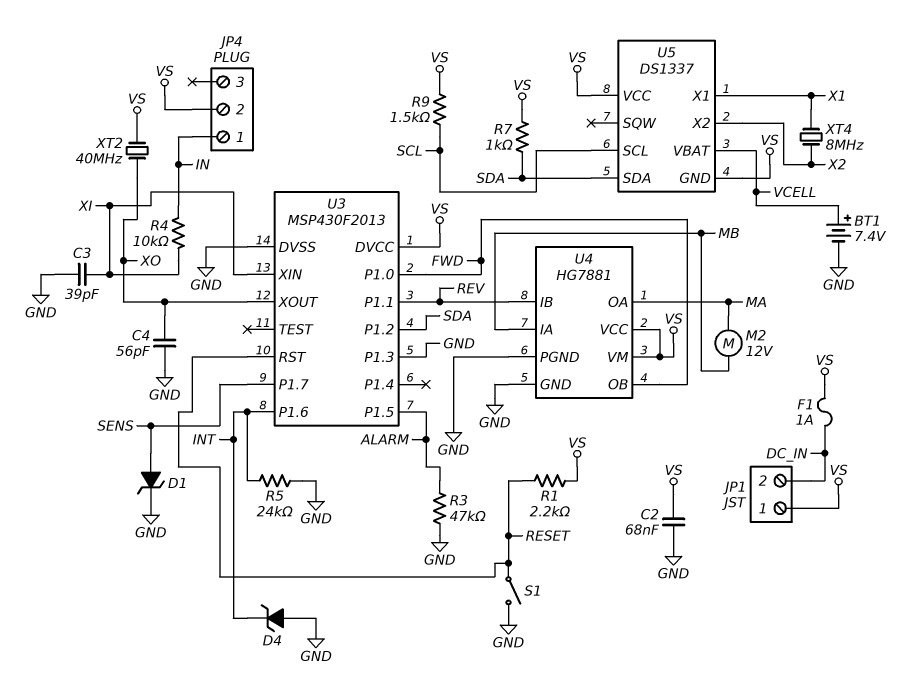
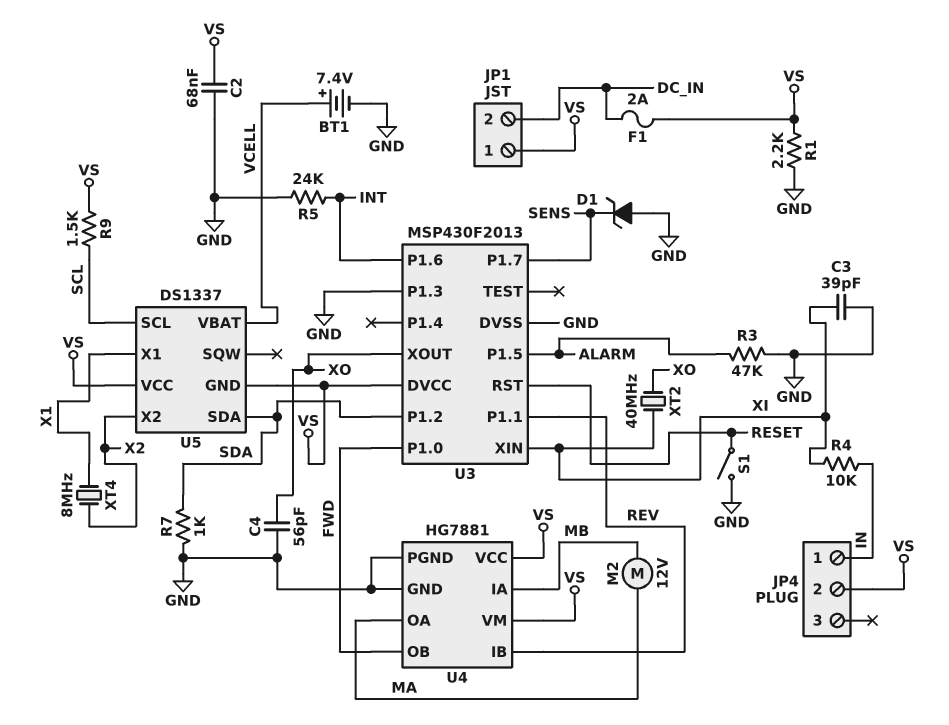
D1: zener (A SENS, K GND) -> zener (A GND, K SENS)
D4: zener (A GND, K INT) -> none
F1: 1A (DC_IN, VS) -> 2A (DC_IN, VS)
R1: 2.2k (RESET, VS) -> 2.2k (GND, VS)
R7: 1k (SDA, VS) -> 1k (GND, SDA)
XT2: 40MHz (VS, XO) -> 40MHz (XI, XO)

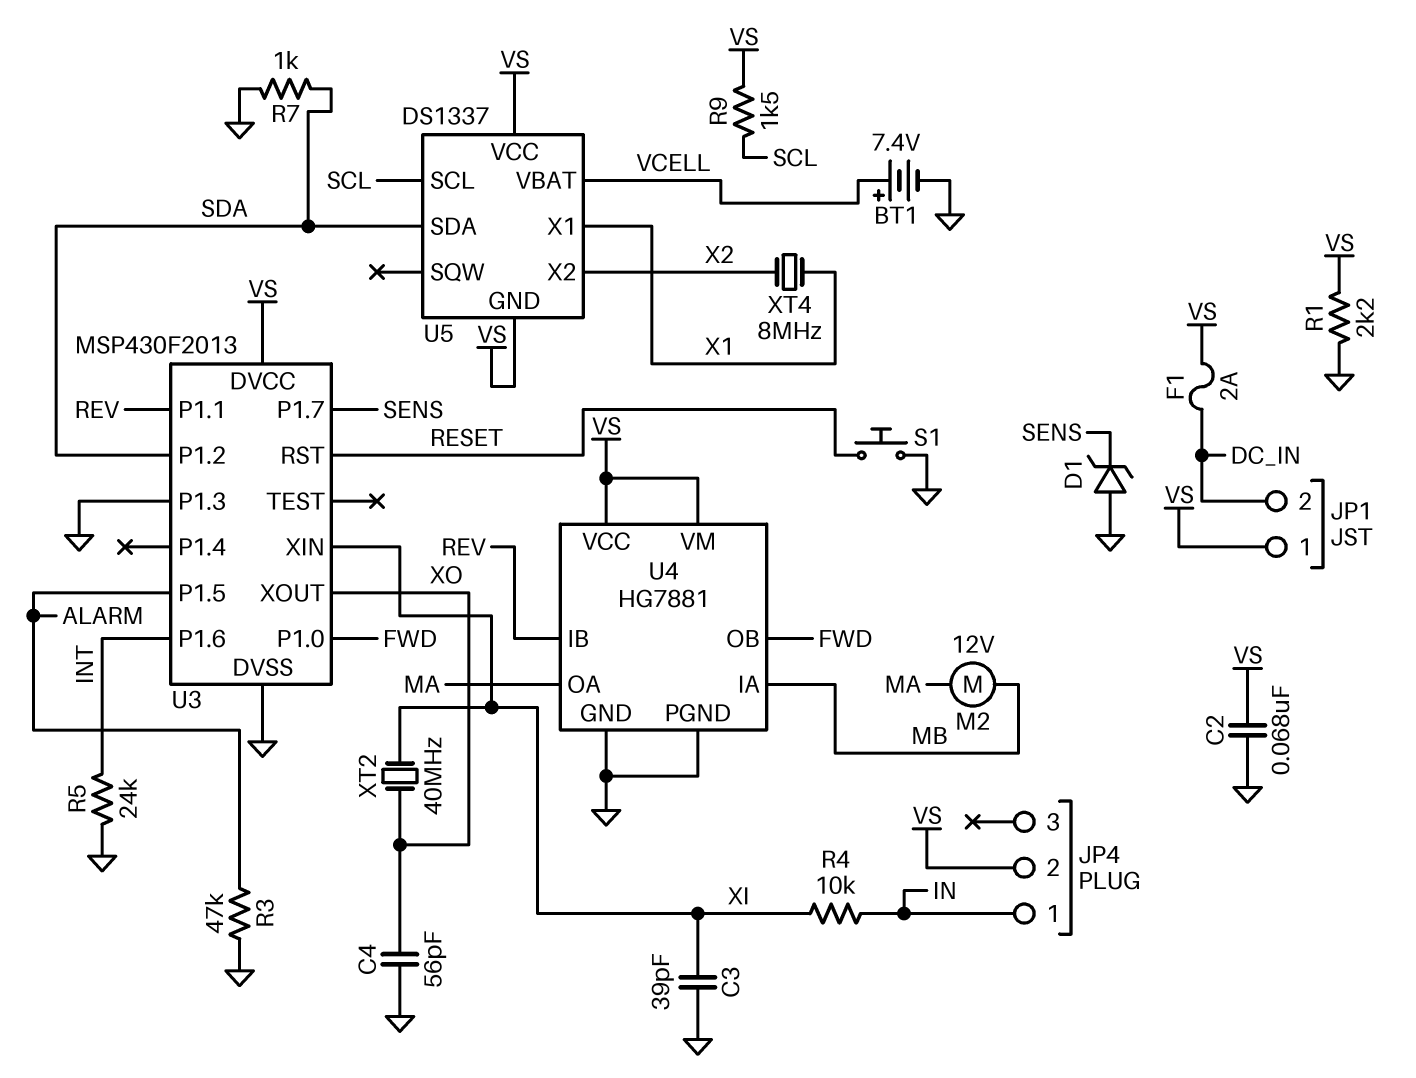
S1: switch (GND, RESET) -> button (GND, RESET)

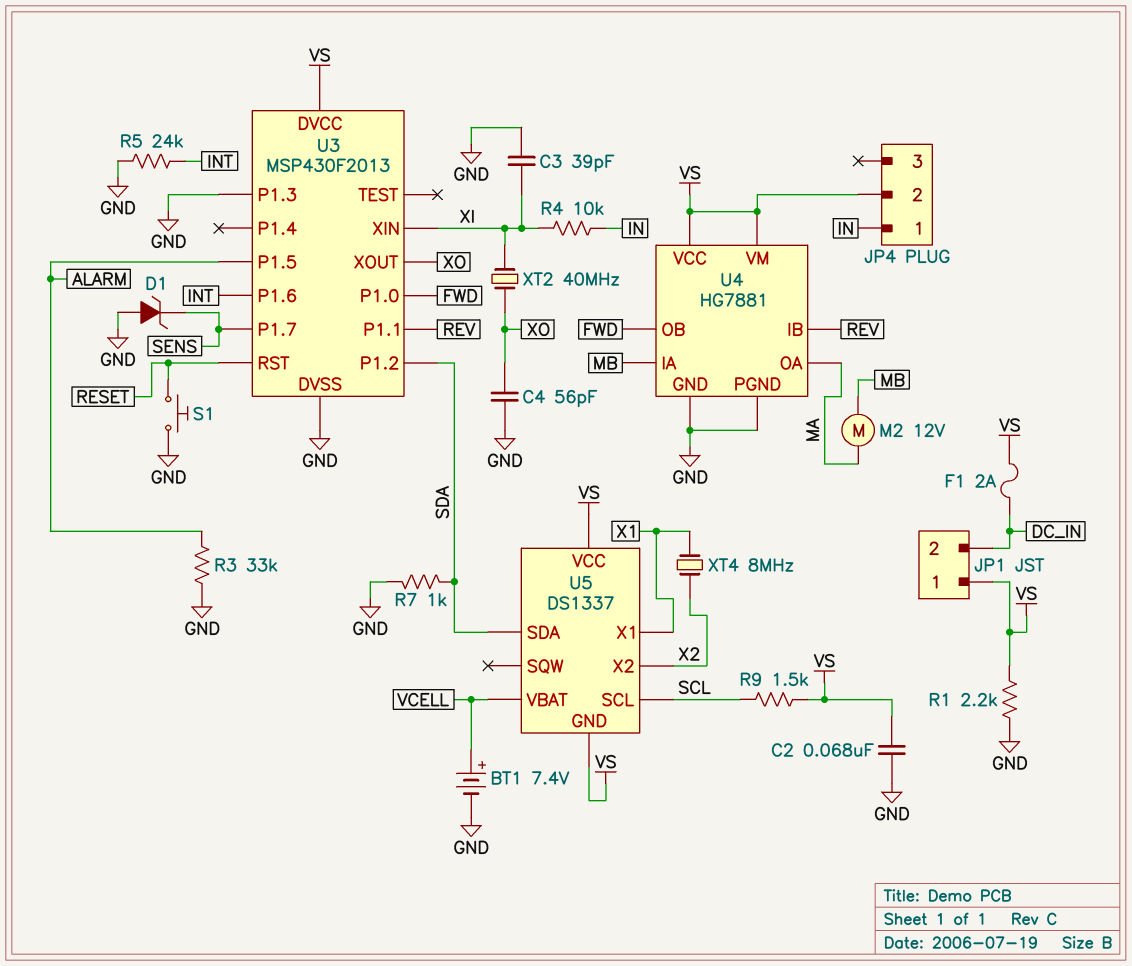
R3: 47k (ALARM, GND) -> 33k (ALARM, GND)

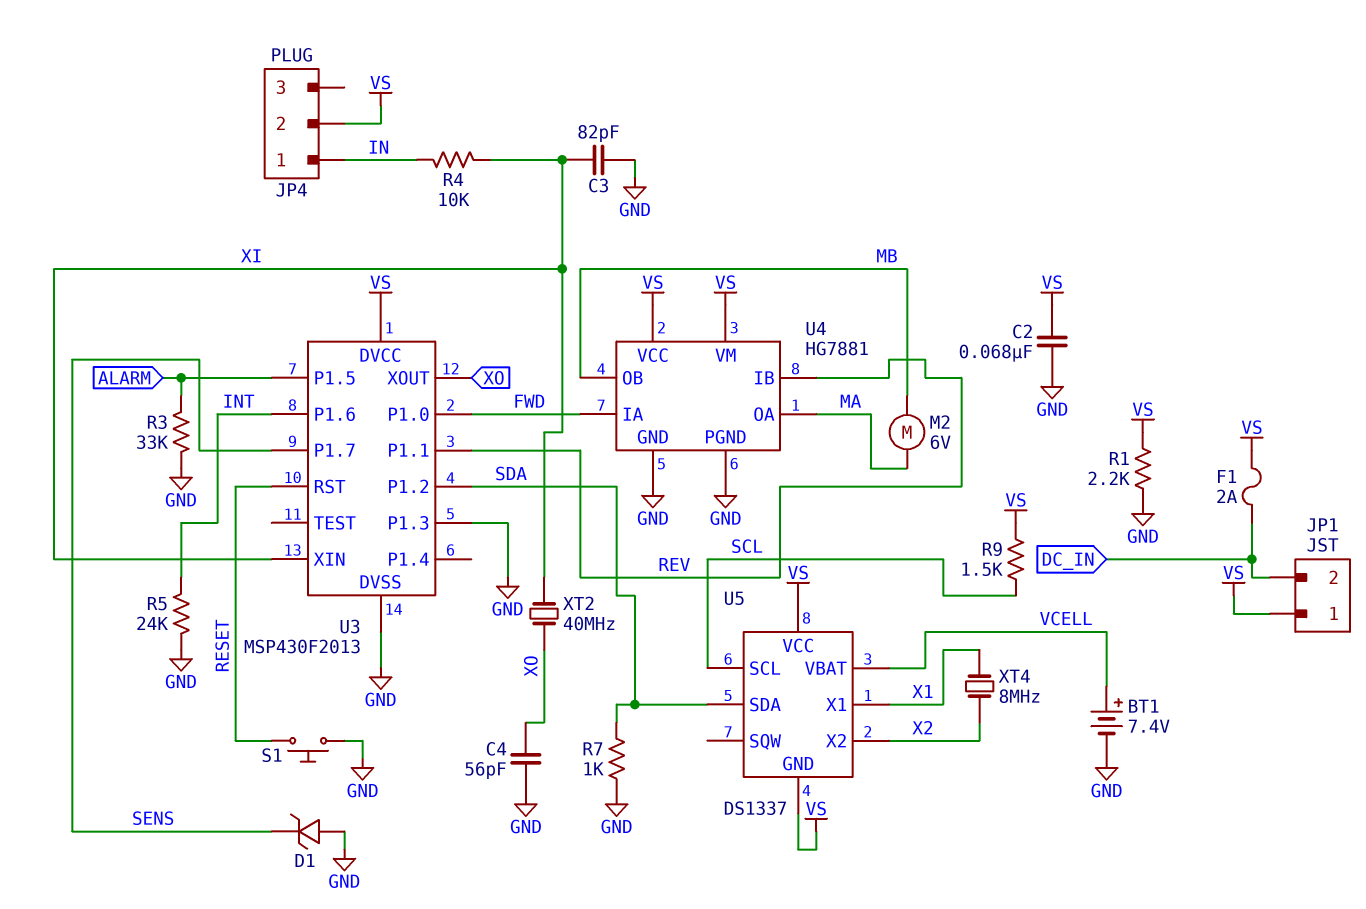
C3: 39pF (GND, XI) -> 82pF (GND, XI)
M2: motor 12V (MA, MB) -> motor 6V (MA, MB)
U4 pin IA: MB -> FWD
U4 pin OB: FWD -> MB

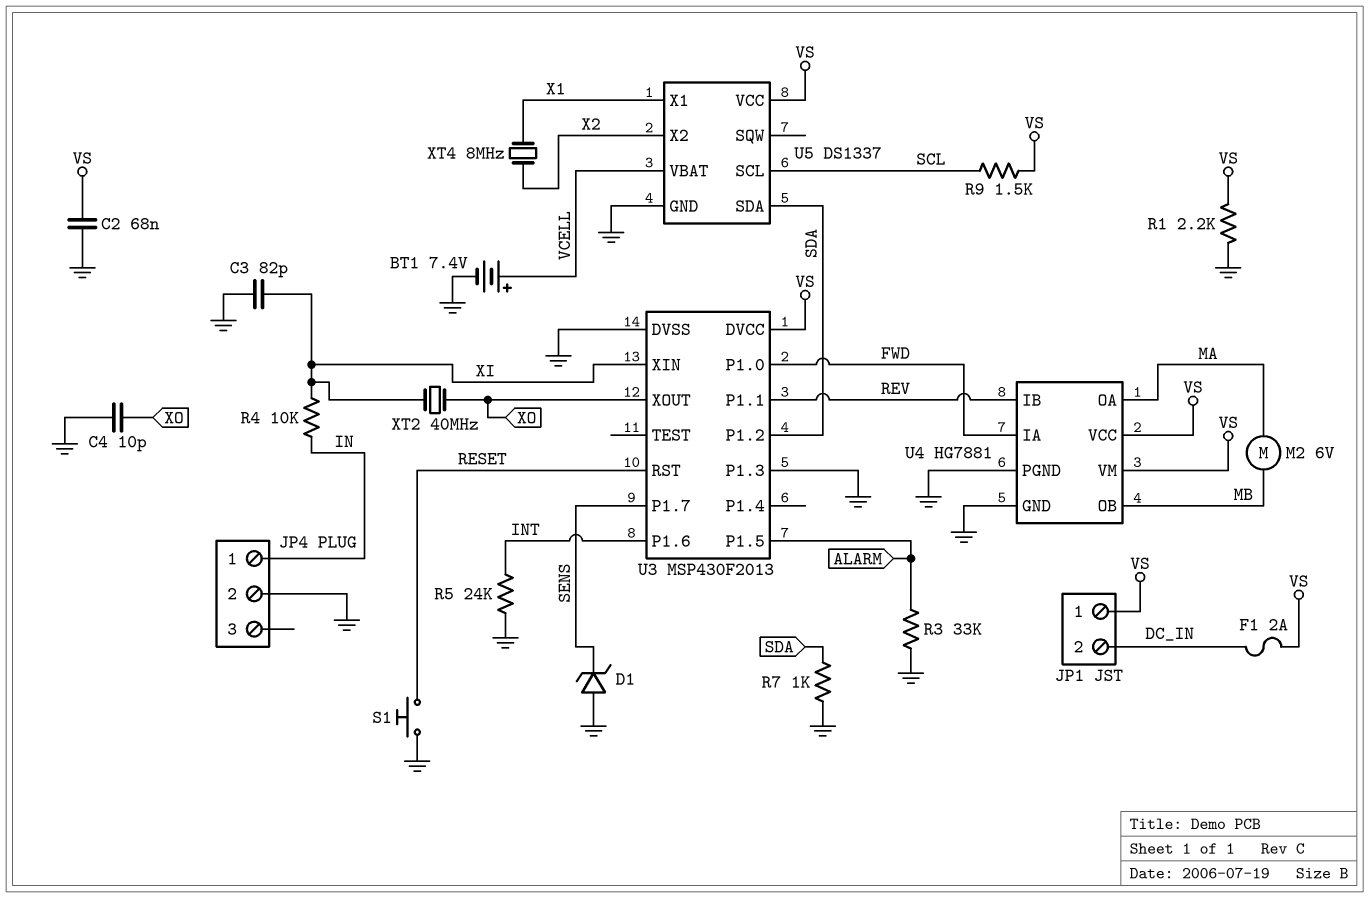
C4: 56pF (GND, XO) -> 10pF (GND, XO)
JP4 pin 2: VS -> GND
U5 pin GND: VS -> GND

